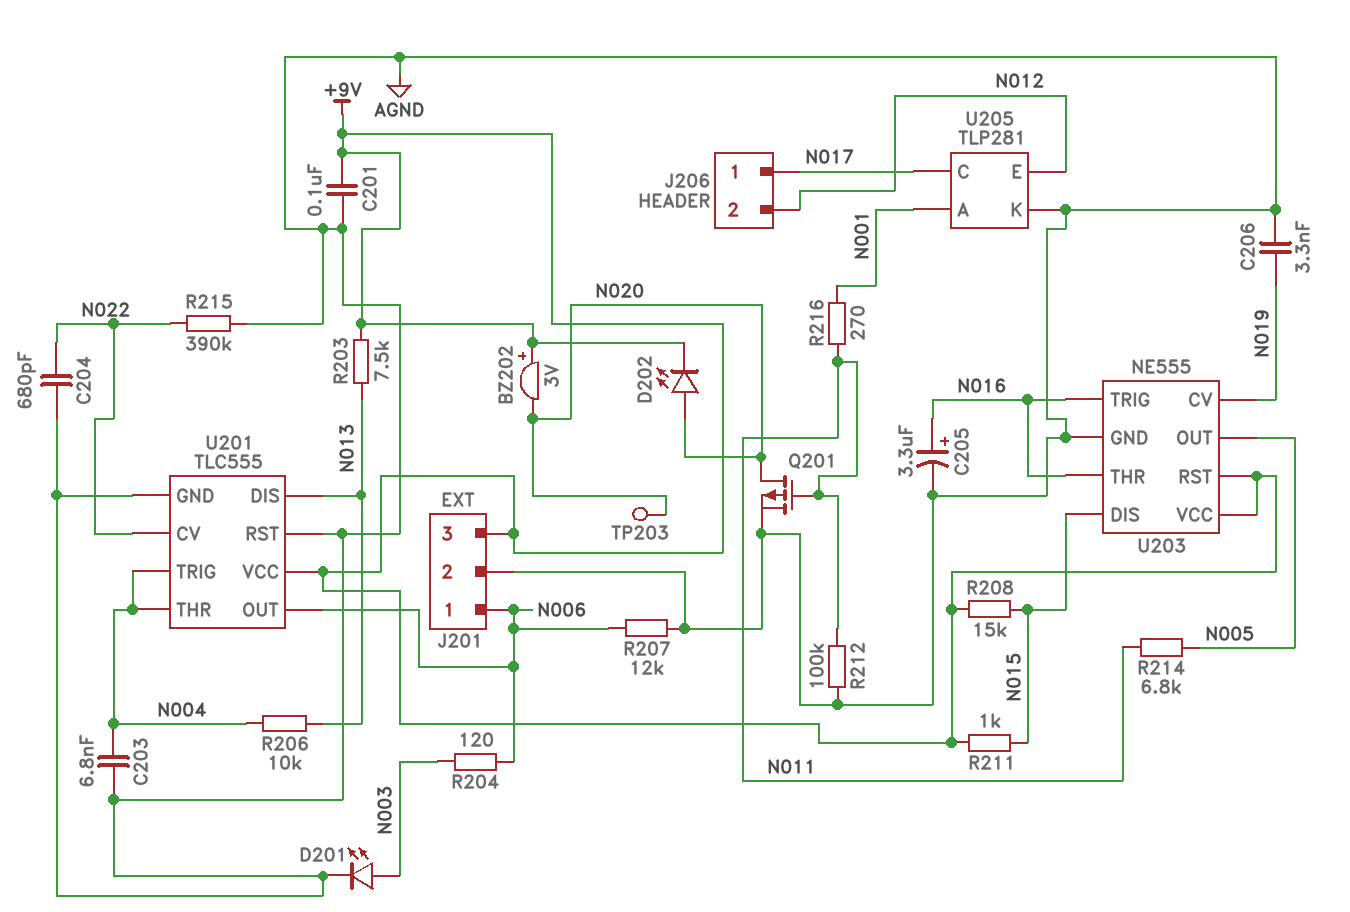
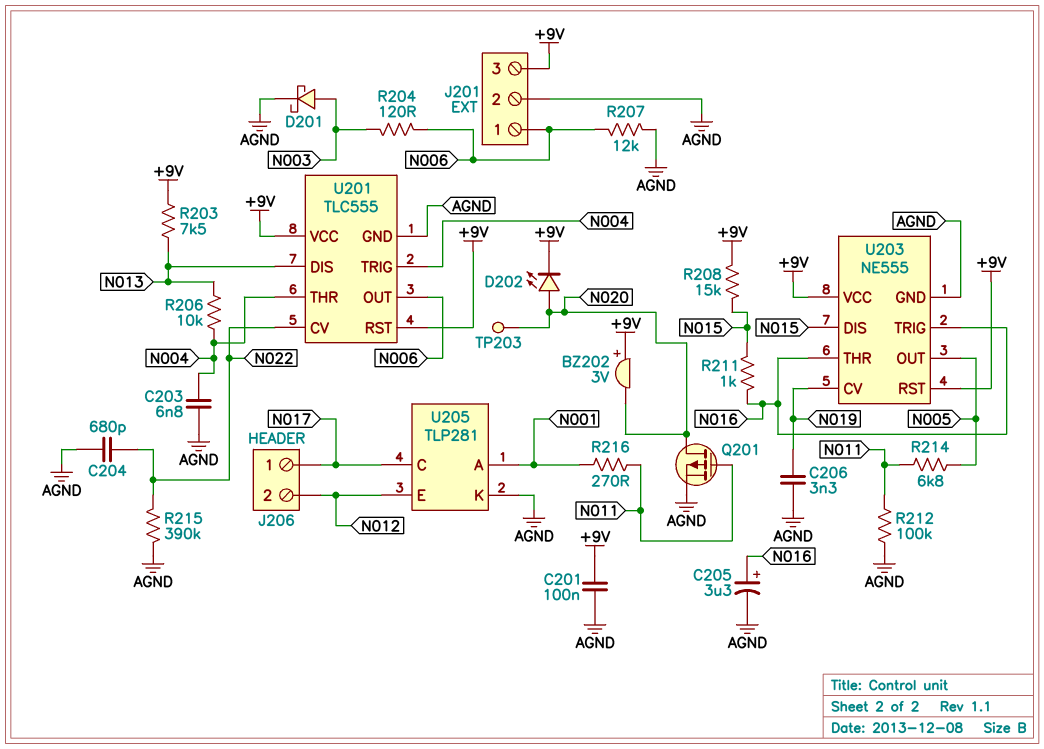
D201: LED (A N003, K AGND) -> schottky (A N003, K AGND)
R211: 1k (+9V, N015) -> 1k (N015, N016)
U201 pin RST: AGND -> +9V

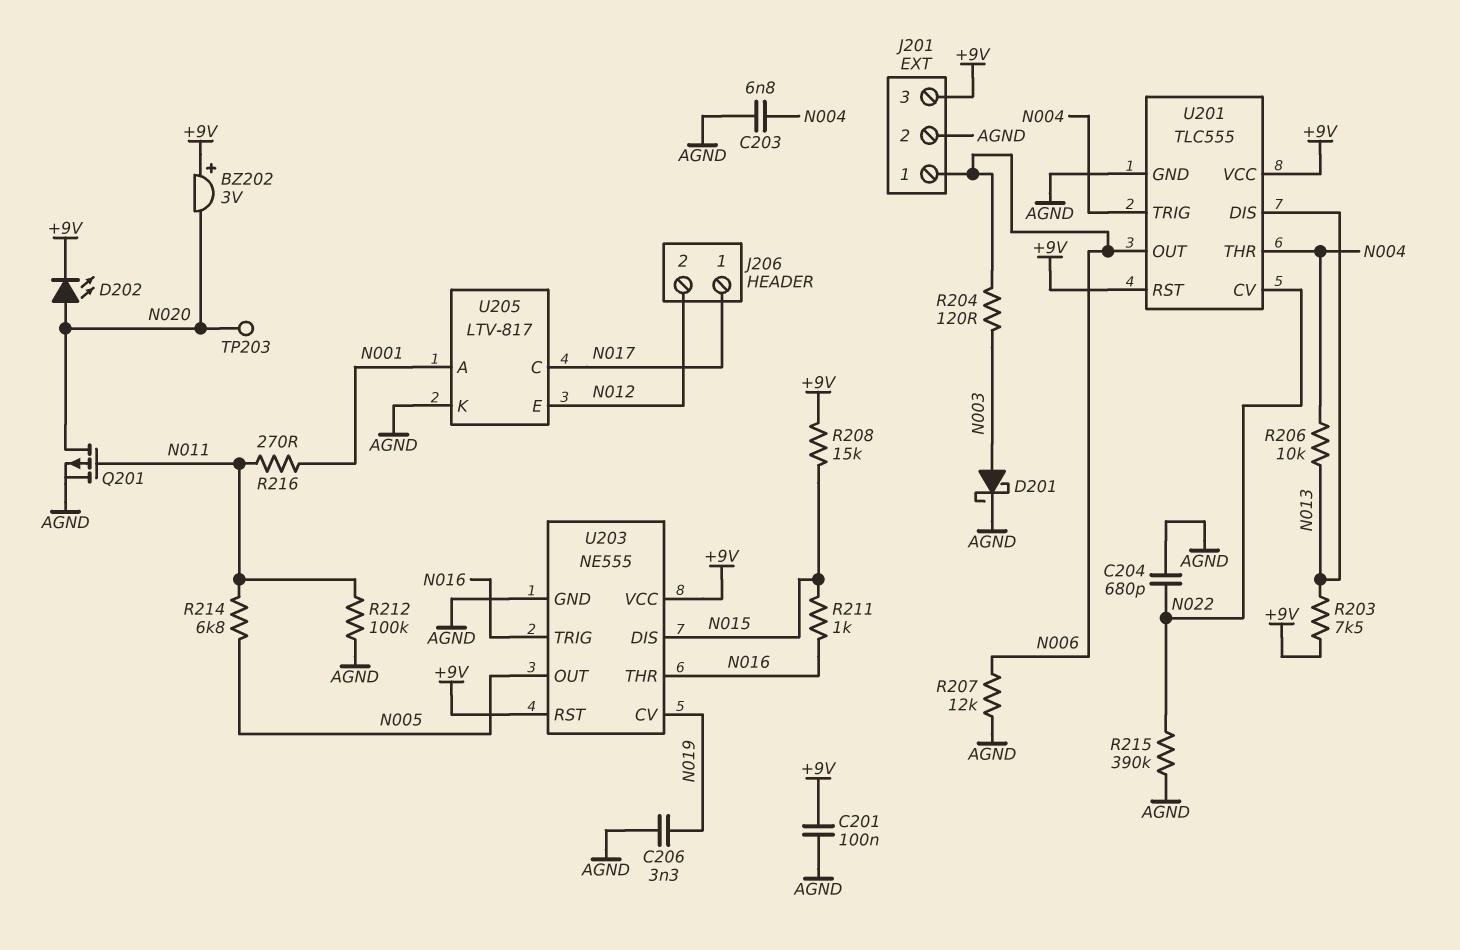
C205: 3.3uF (plus N016, minus AGND) -> none
U205: TLP281 -> LTV-817

